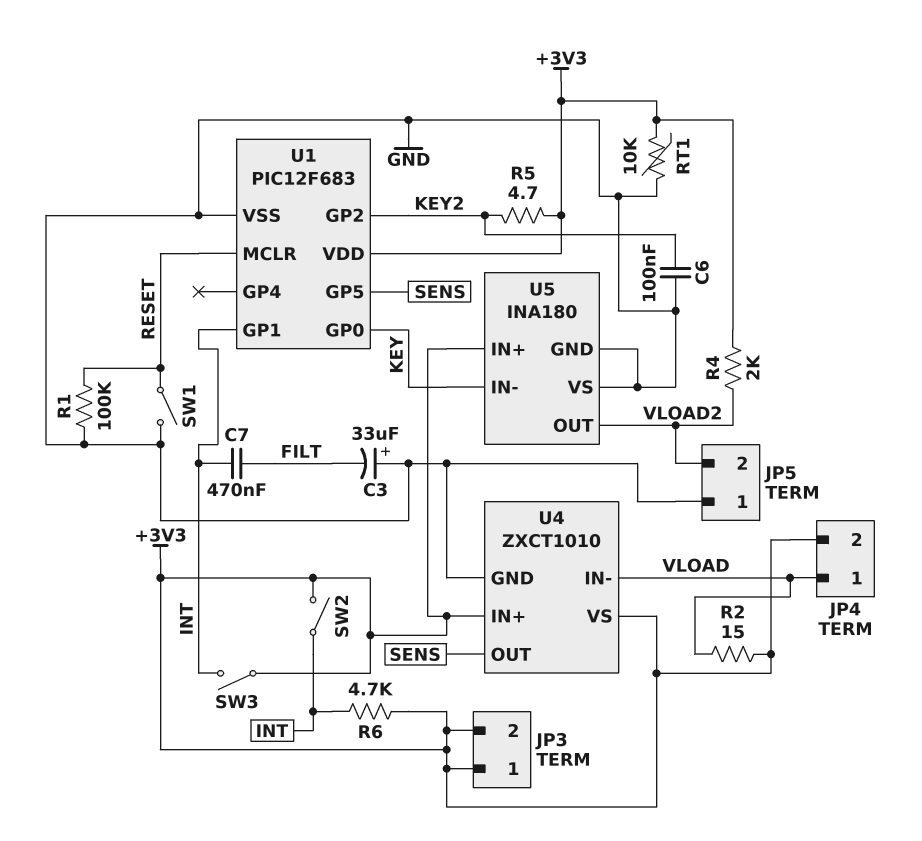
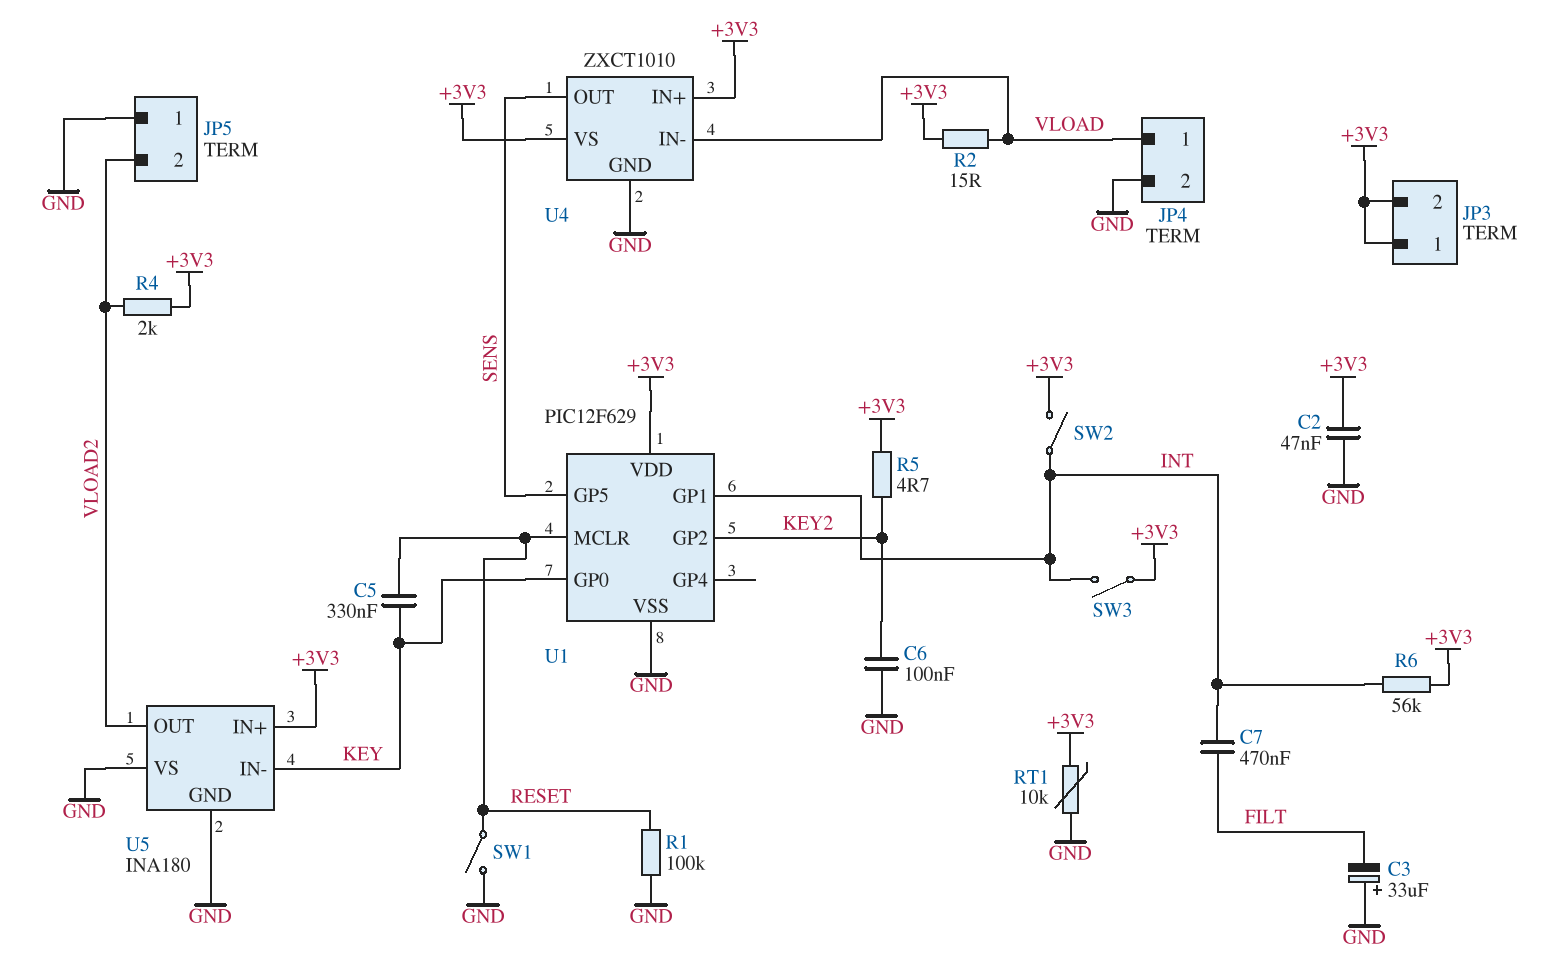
C2: none -> 47nF (+3V3, GND)
C5: none -> 330nF (KEY, RESET)
JP4 pin 2: +3V3 -> GND
R6: 4.7k (+3V3, INT) -> 56k (+3V3, INT)
U1: PIC12F683 -> PIC12F629

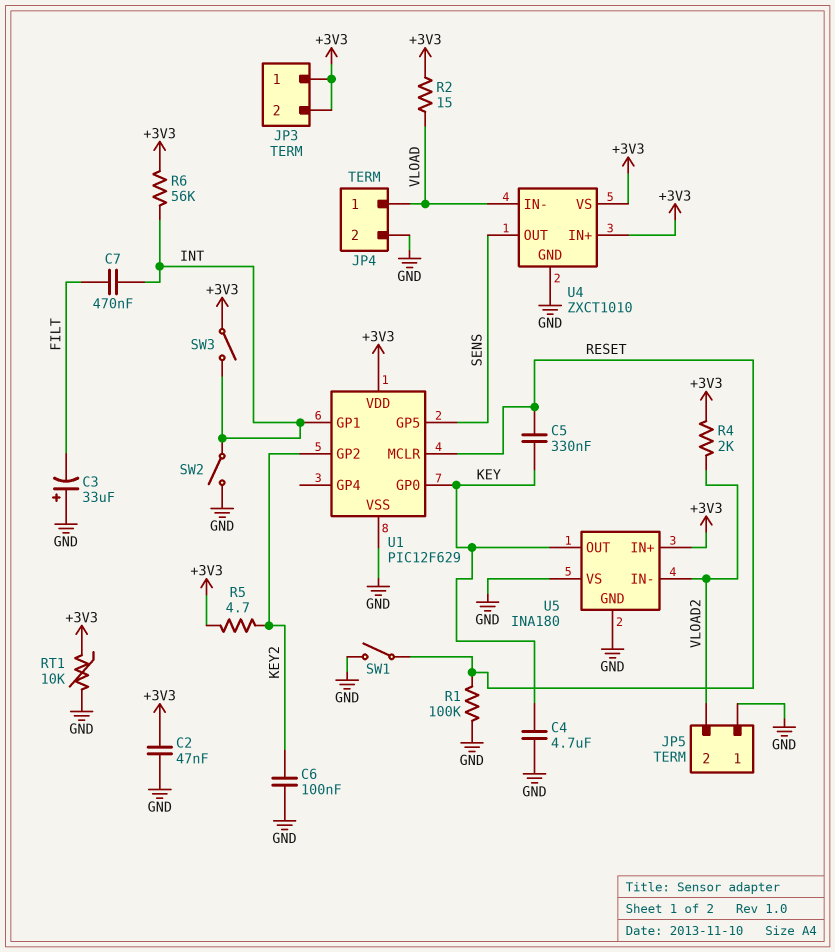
C4: none -> 4.7uF (GND, KEY)
SW2: switch (+3V3, INT) -> switch (GND, INT)
U5 pin IN-: KEY -> VLOAD2
U5 pin OUT: VLOAD2 -> KEY

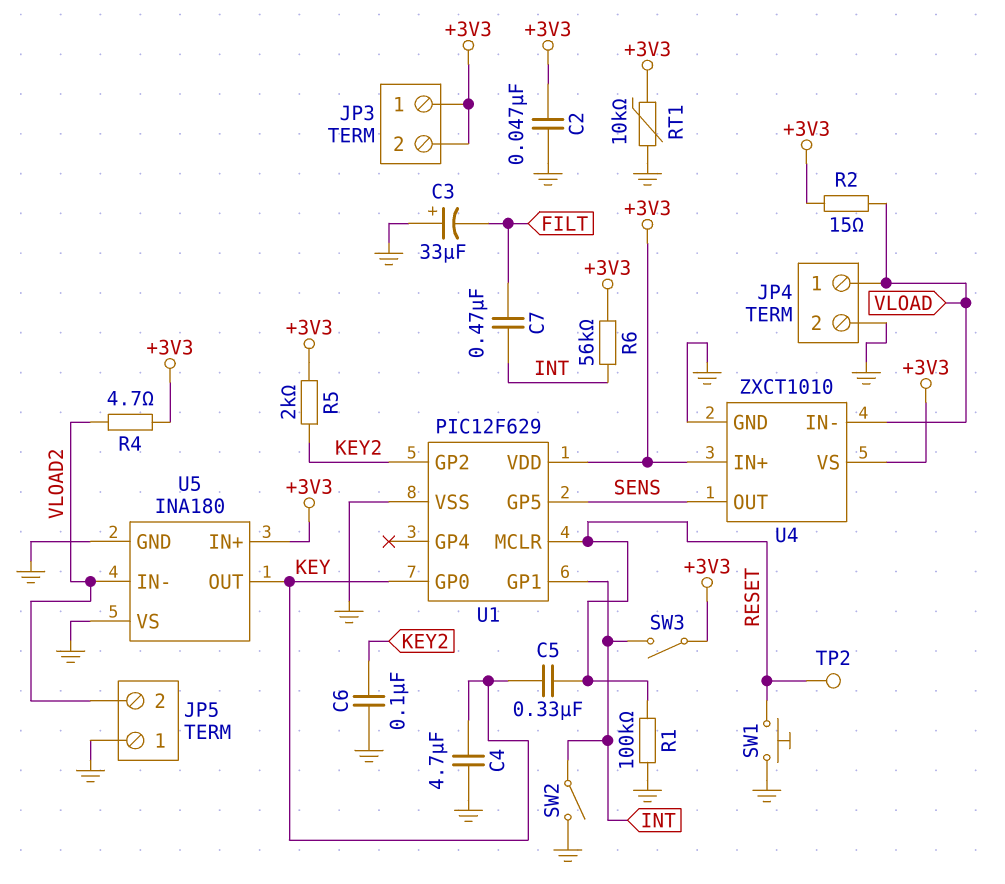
R4: 2k (+3V3, VLOAD2) -> 4.7 (+3V3, VLOAD2)
R5: 4.7 (+3V3, KEY2) -> 2k (+3V3, KEY2)
SW1: switch (GND, RESET) -> button (GND, RESET)
TP2: none -> test point (RESET)

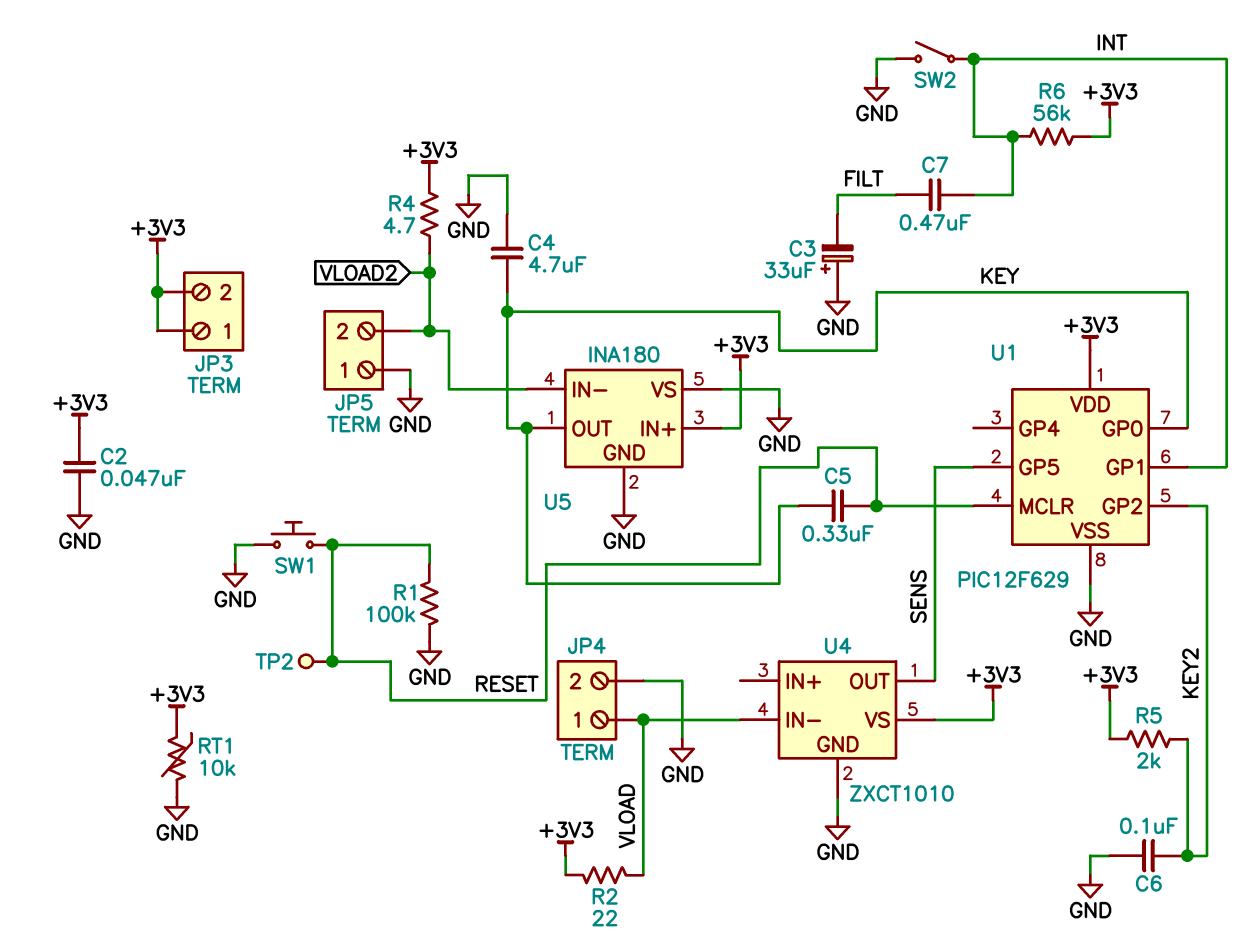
R2: 15 (+3V3, VLOAD) -> 22 (+3V3, VLOAD)
SW3: switch (+3V3, INT) -> none
U4 pin IN+: +3V3 -> none

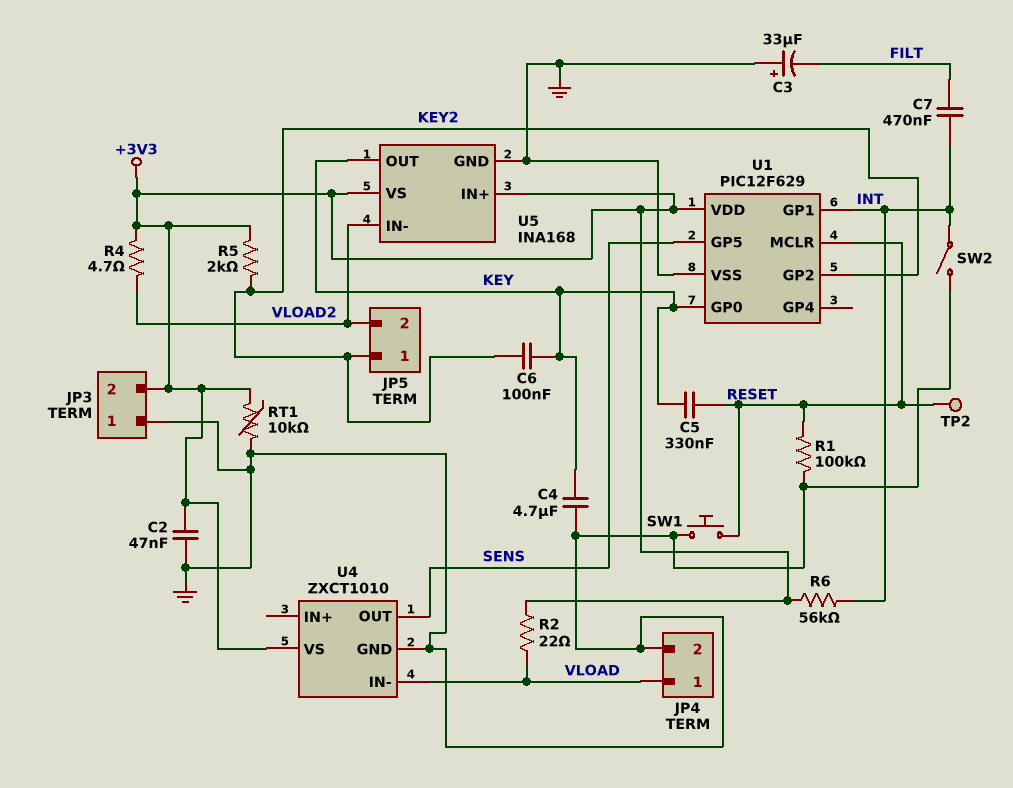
C6: 100nF (GND, KEY2) -> 100nF (KEY, KEY2)
JP3 pin 1: +3V3 -> GND
JP5 pin 1: GND -> KEY2
U5: INA180 -> INA168
U5 pin VS: GND -> +3V3

